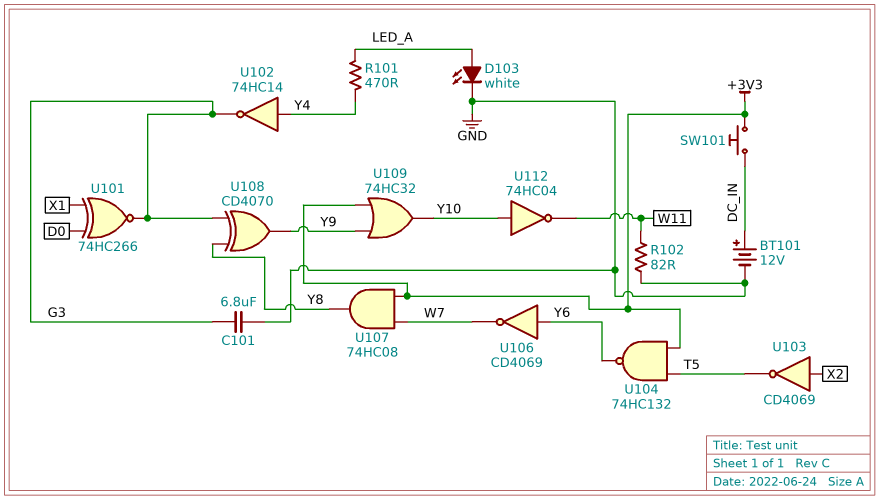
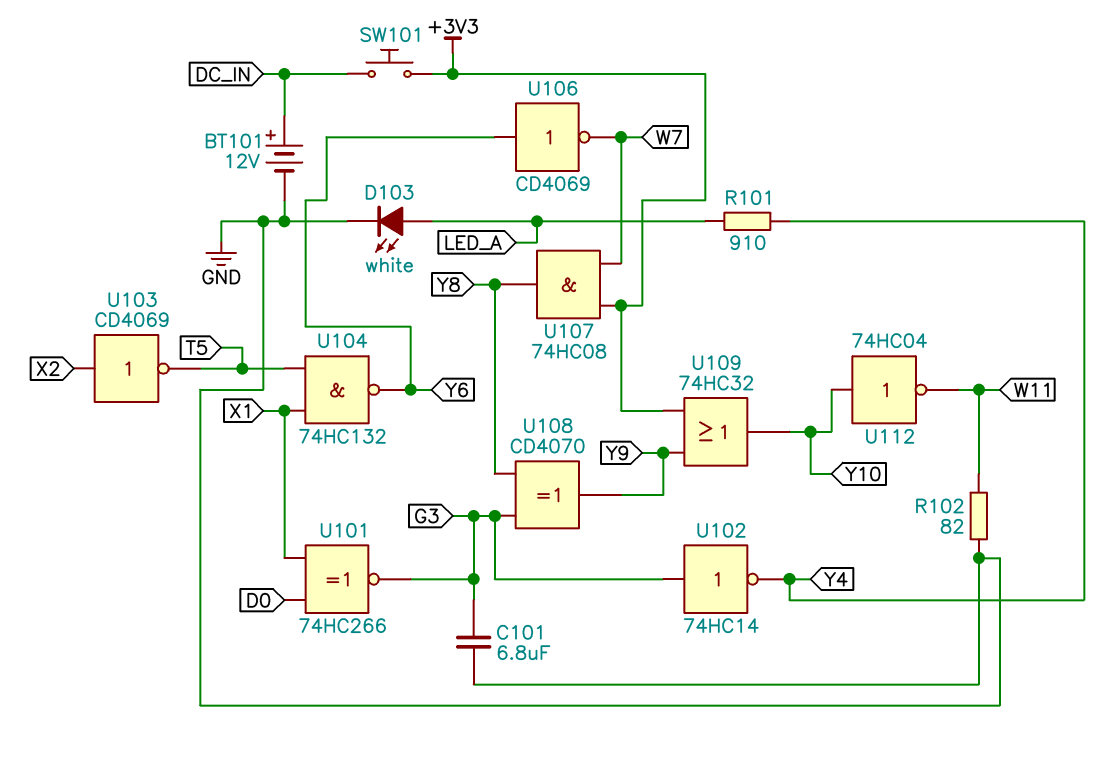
R101: 470 (LED_A, Y4) -> 910 (LED_A, Y4)
U102: NOT 74HC14 (in Y4, out G3) -> NOT 74HC14 (in G3, out Y4)
U104: NAND 74HC132 (in +3V3, in T5, out Y6) -> NAND 74HC132 (in T5, in X1, out Y6)

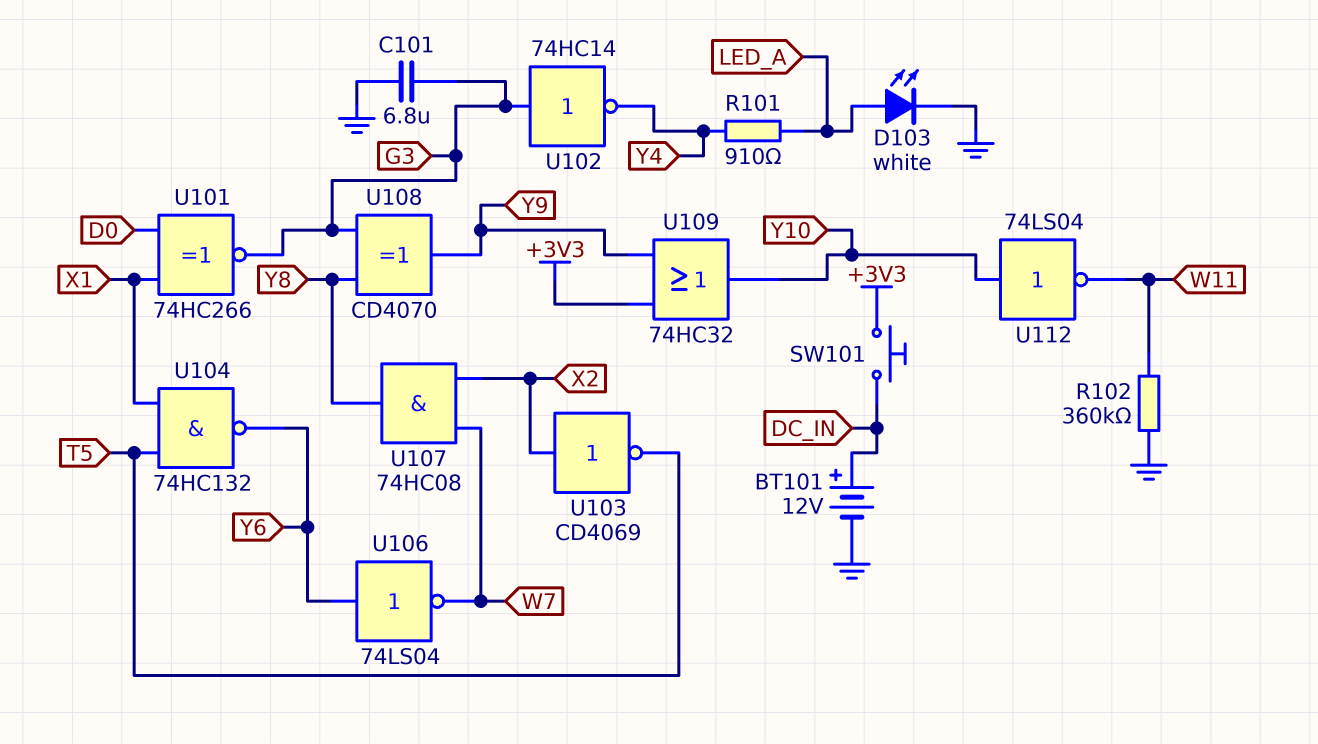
R102: 82 (GND, W11) -> 360k (GND, W11)
U106: NOT CD4069 (in Y6, out W7) -> NOT 74LS04 (in Y6, out W7)
U107: AND 74HC08 (in +3V3, in W7, out Y8) -> AND 74HC08 (in W7, in X2, out Y8)
U112: NOT 74HC04 (in Y10, out W11) -> NOT 74LS04 (in Y10, out W11)

